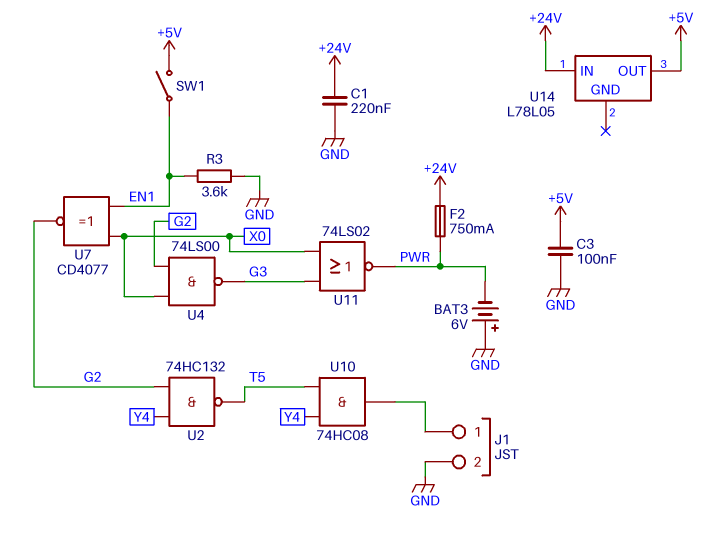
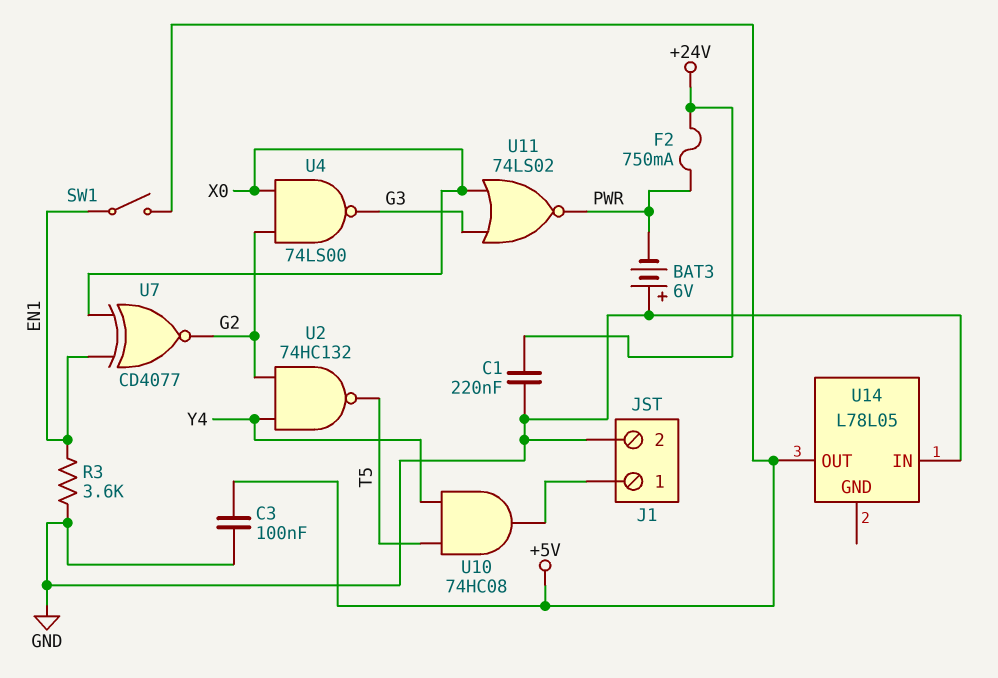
U14 pin IN: +24V -> GND

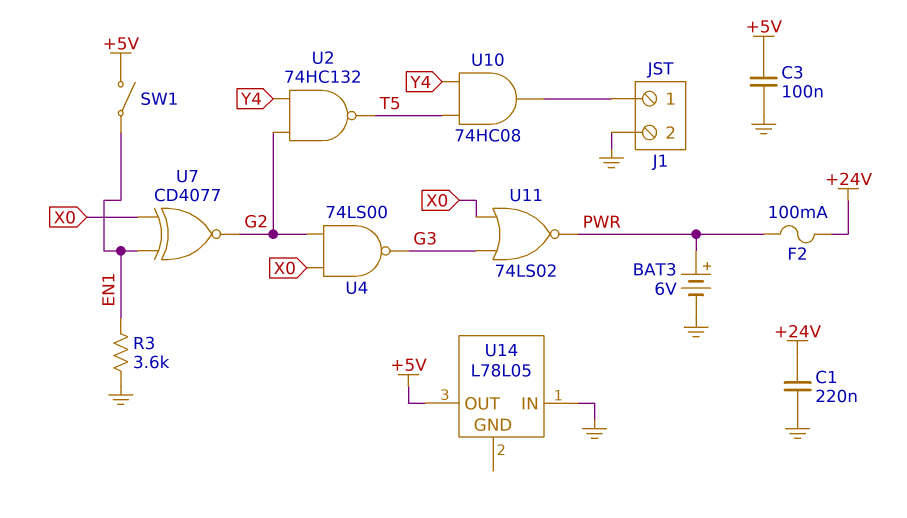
BAT3: 6V (plus GND, minus PWR) -> 6V (plus PWR, minus GND)
F2: 750mA (+24V, PWR) -> 100mA (+24V, PWR)

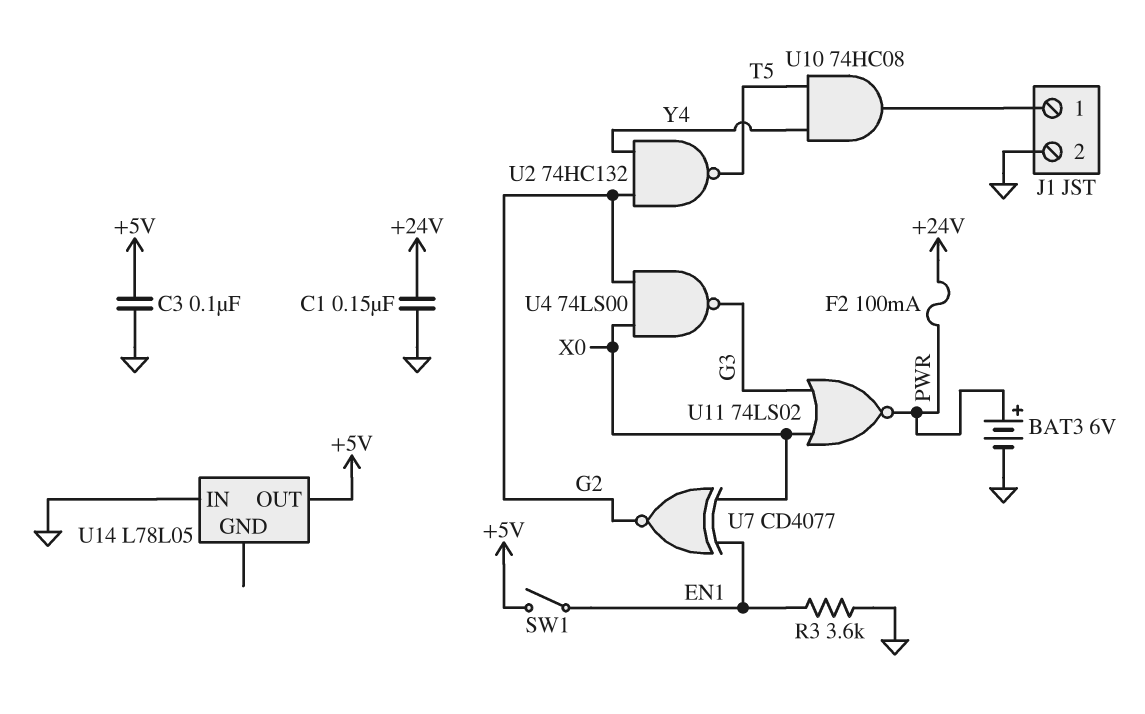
C1: 220nF (+24V, GND) -> 150nF (+24V, GND)

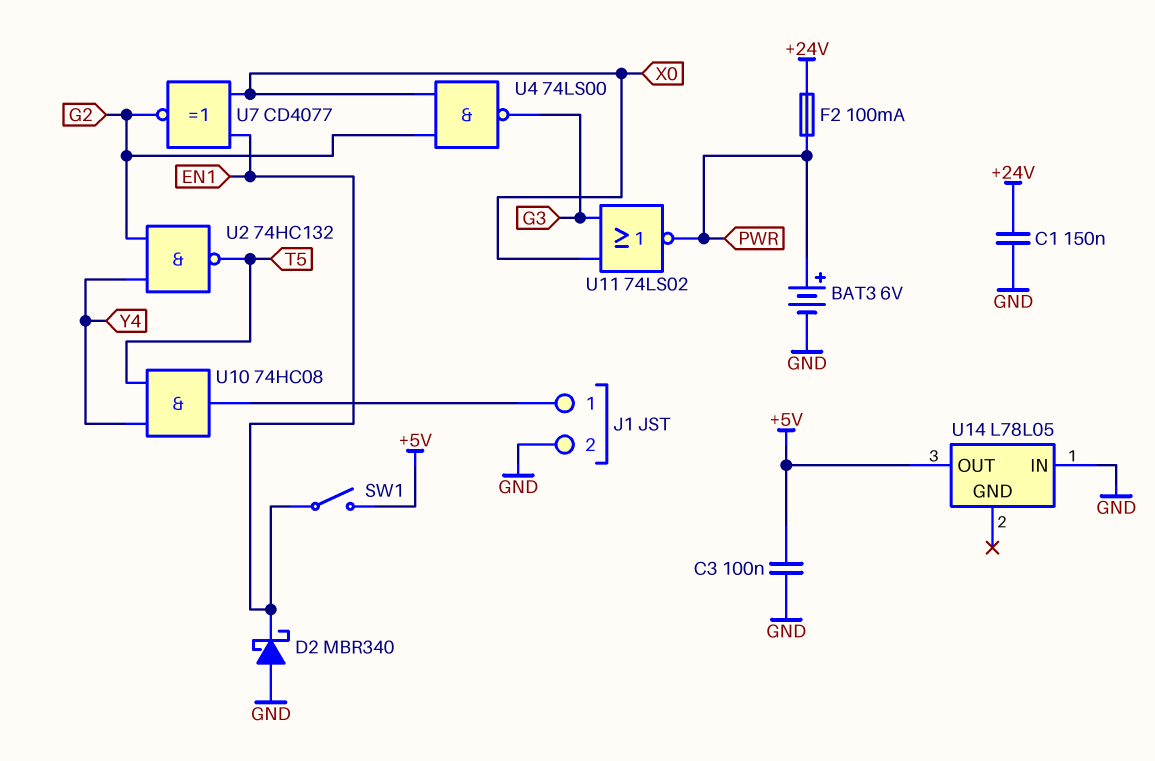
D2: none -> schottky MBR340 (A GND, K EN1)
R3: 3.6k (EN1, GND) -> none

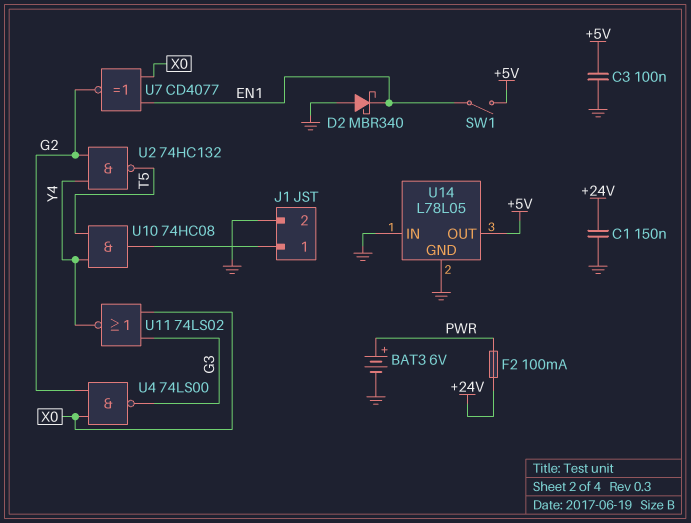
U11: NOR 74LS02 (in G3, in X0, out PWR) -> NOR 74LS02 (in G3, in X0, out Y4)
U14 pin GND: none -> GND

